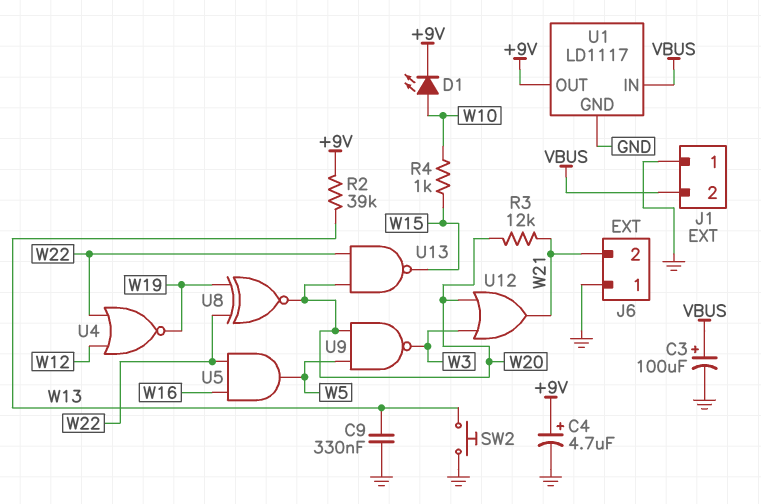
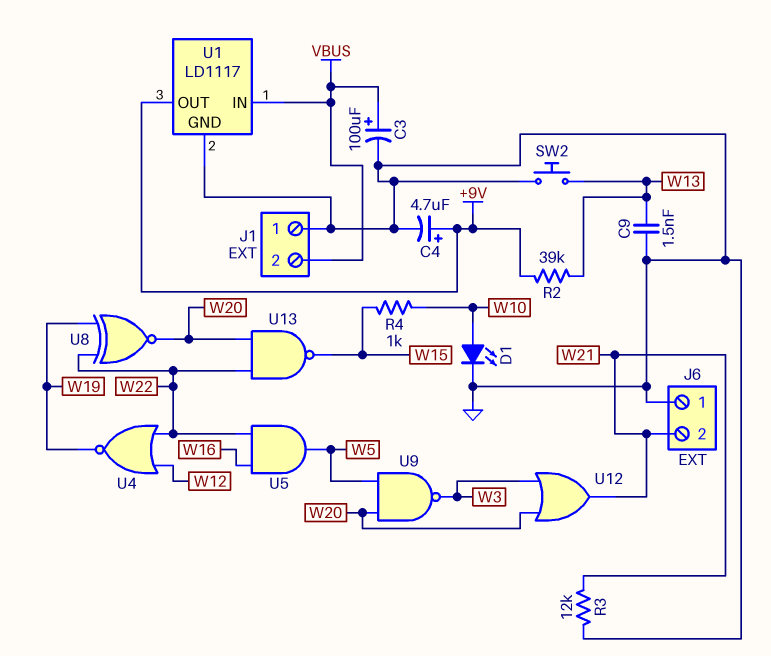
C9: 330nF (GND, W13) -> 1.5nF (GND, W13)
D1: LED (A W10, K +9V) -> LED (A W10, K GND)
R3: 12k (W20, W21) -> 12k (GND, W21)

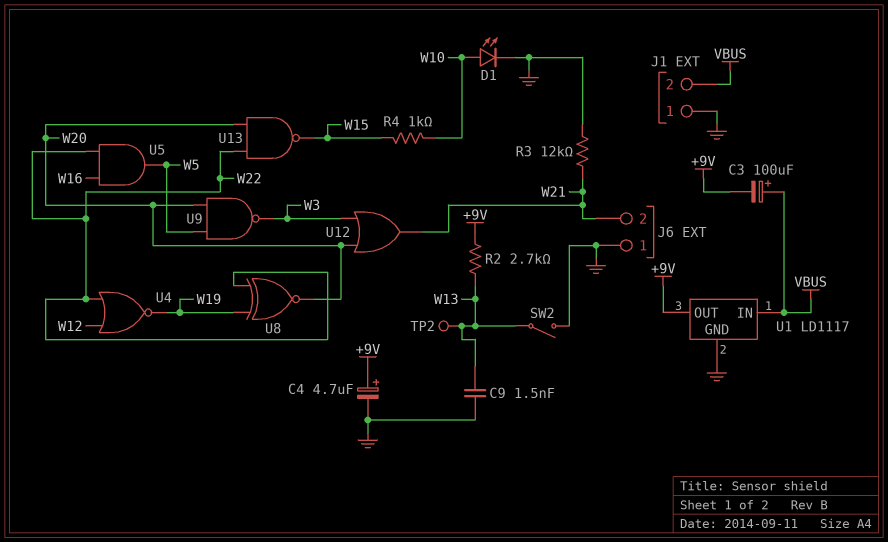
C3: 100uF (plus VBUS, minus GND) -> 100uF (plus VBUS, minus +9V)
R2: 39k (+9V, W13) -> 2.7k (+9V, W13)
SW2: button (GND, W13) -> switch (GND, W13)
TP2: none -> test point (W13)

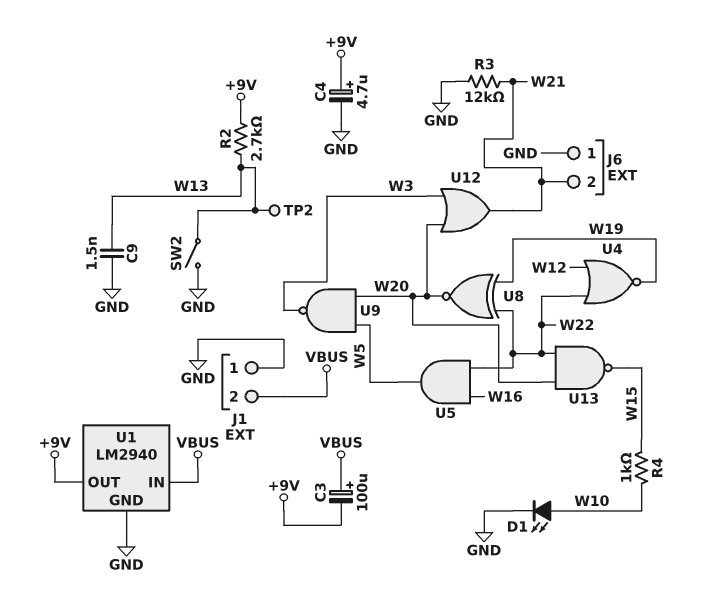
U1: LD1117 -> LM2940

